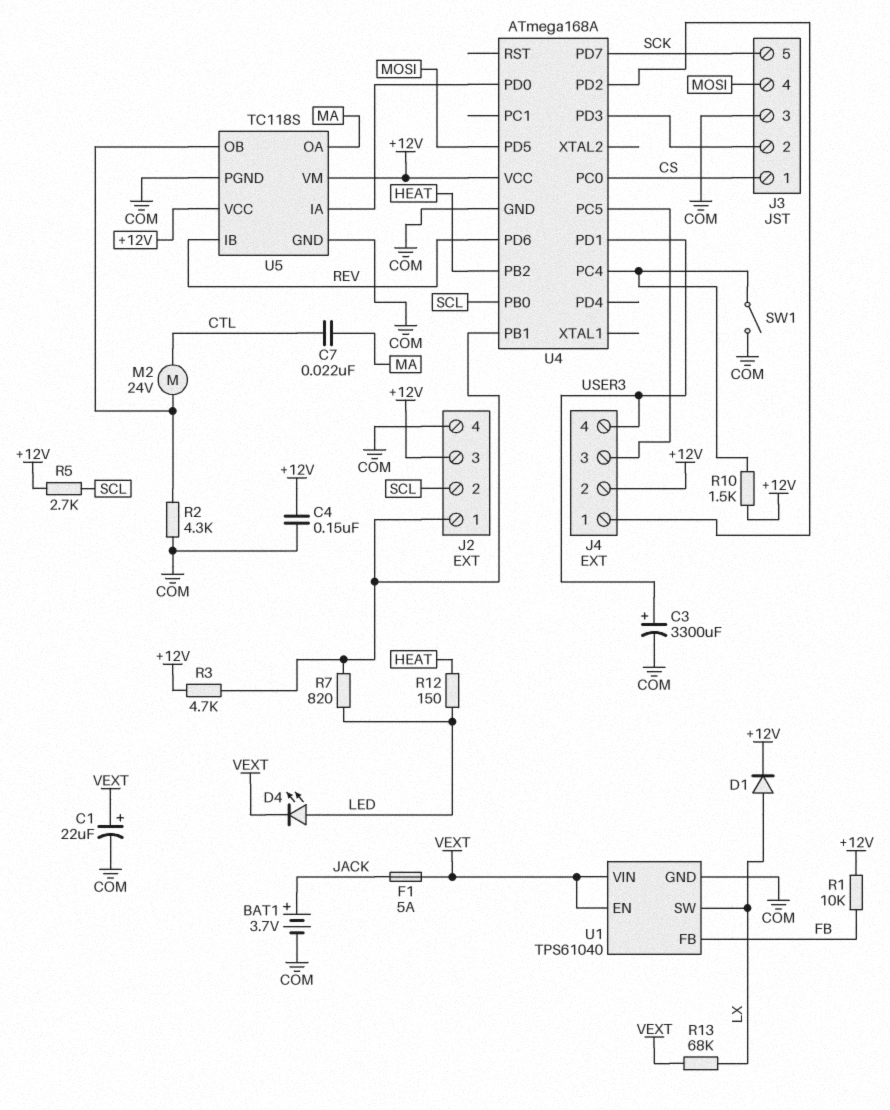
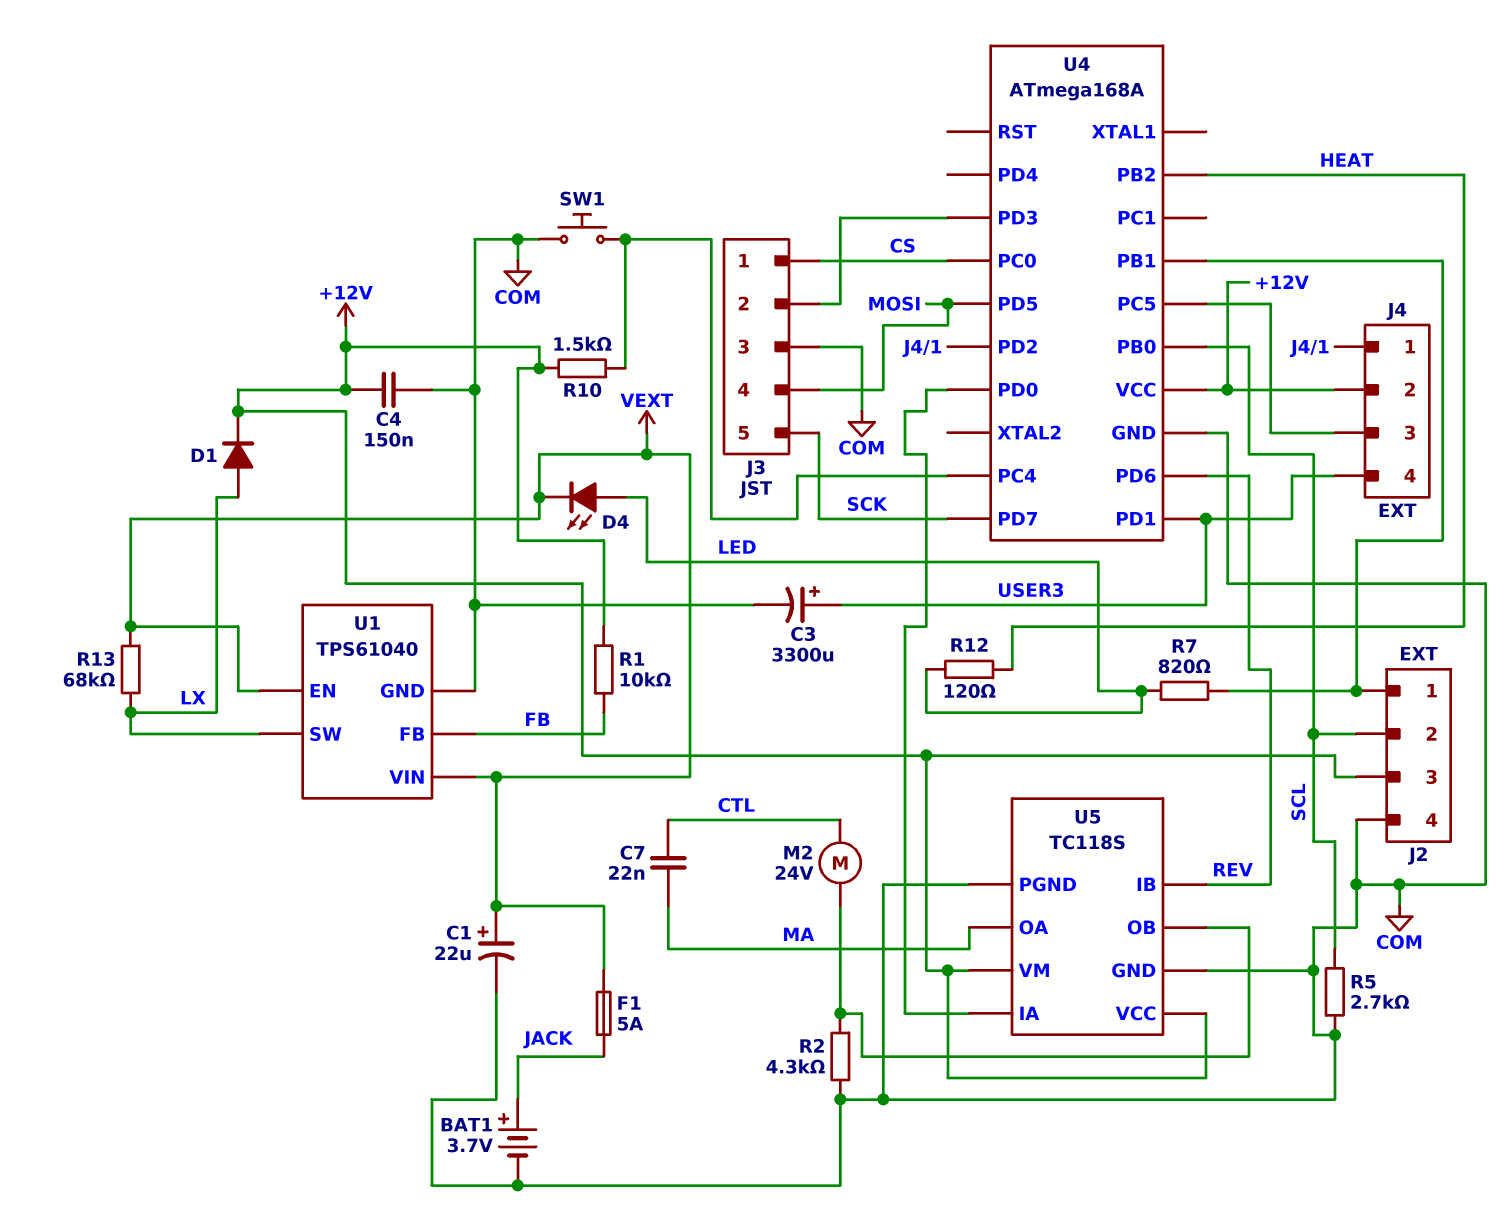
R3: 4.7k (+12V, J2/1) -> none
R5: 2.7k (+12V, SCL) -> 2.7k (COM, SCL)
R12: 150 (HEAT, LED) -> 120 (HEAT, LED)
SW1: switch (COM, U4/PC4) -> button (COM, U4/PC4)

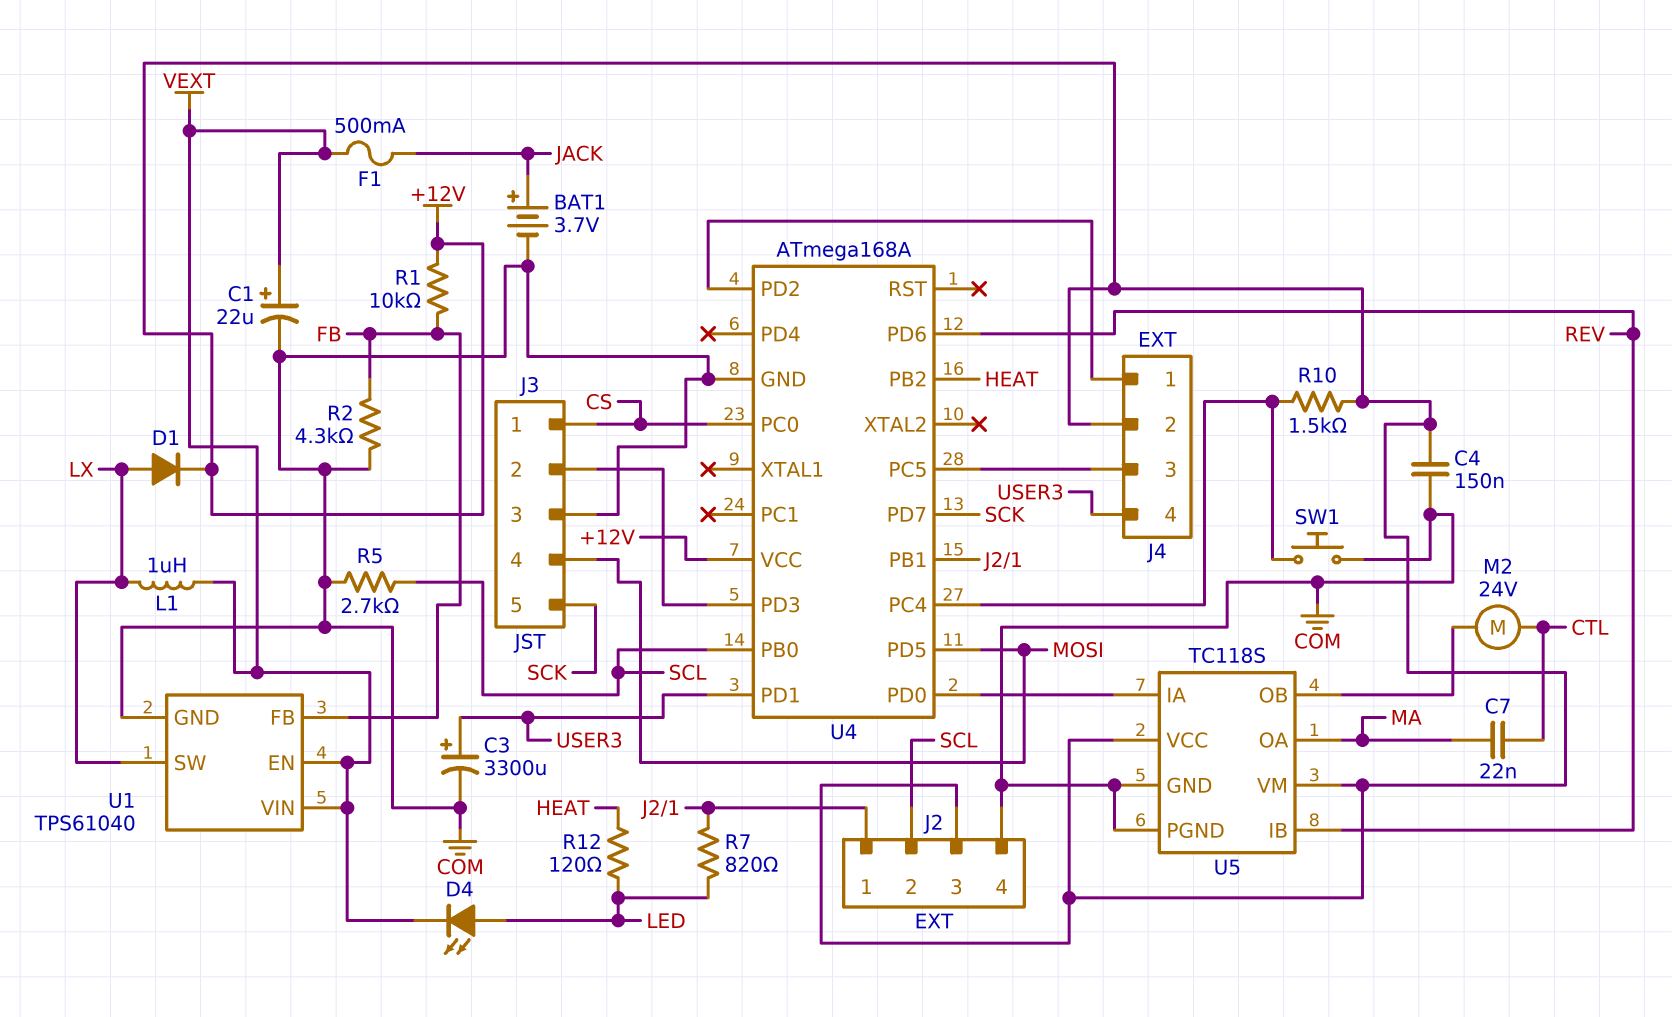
F1: 5A (JACK, VEXT) -> 500mA (JACK, VEXT)
L1: none -> 1uH (LX, VEXT)
R2: 4.3k (COM, U5/OB) -> 4.3k (COM, FB)
R13: 68k (LX, VEXT) -> none

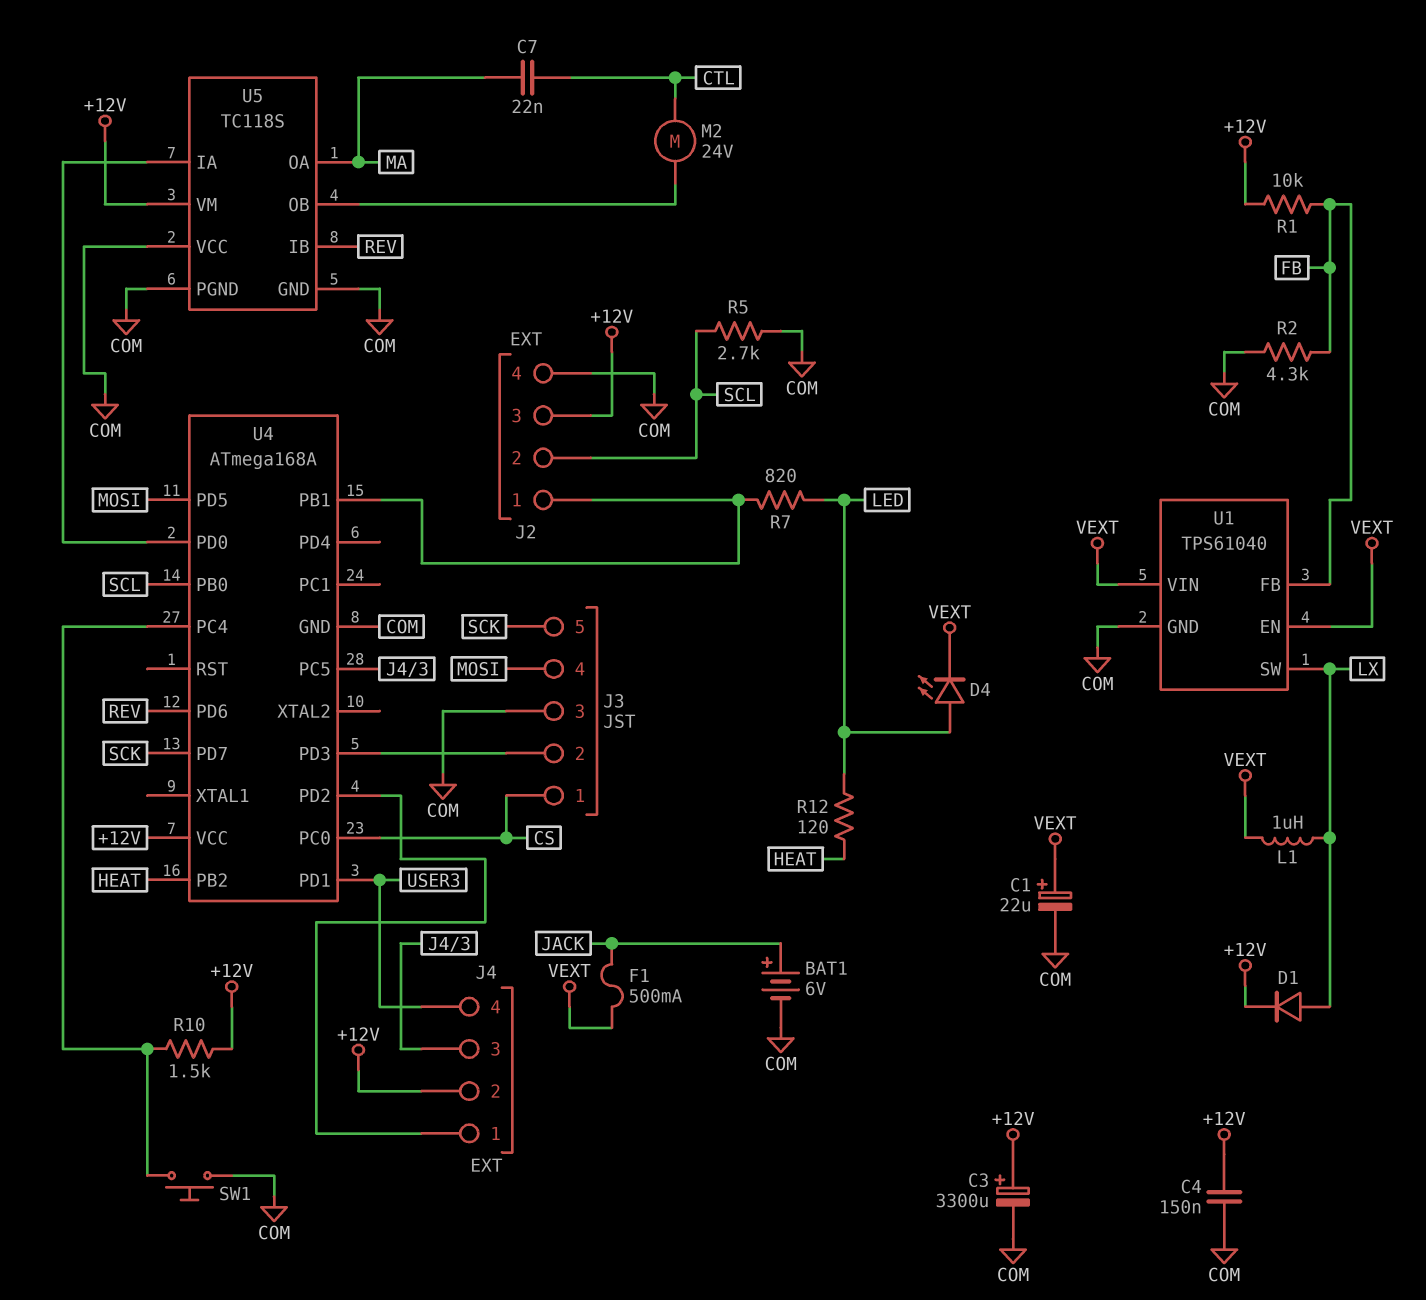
BAT1: 3.7V (plus JACK, minus COM) -> 6V (plus JACK, minus COM)
C3: 3300uF (plus USER3, minus COM) -> 3300uF (plus +12V, minus COM)
U5 pin VCC: +12V -> COM

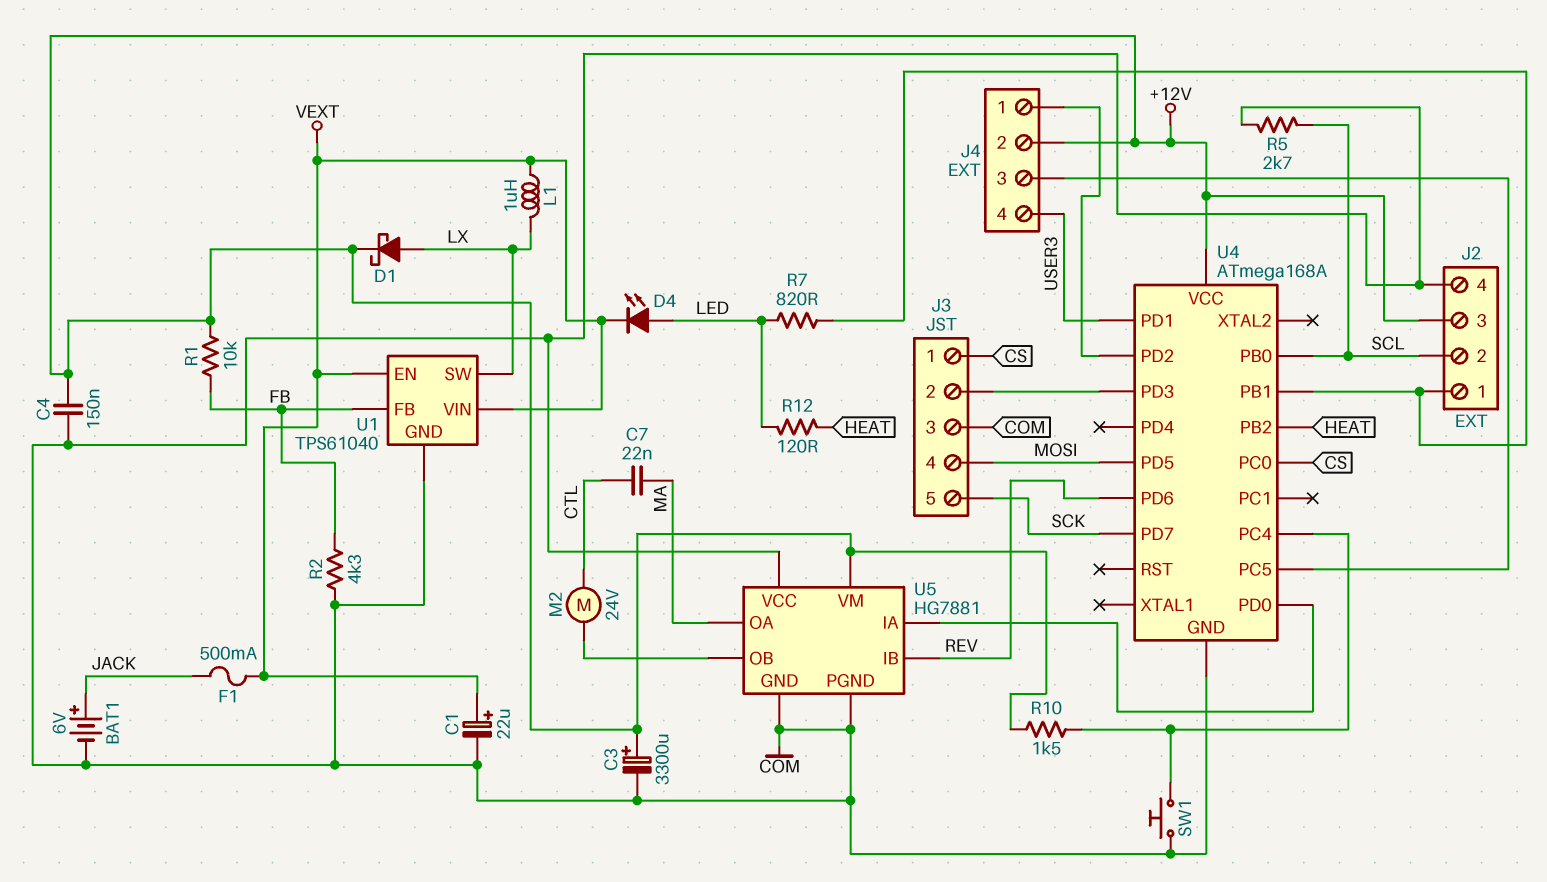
D1: diode (A LX, K +12V) -> schottky (A LX, K +12V)
U5: TC118S -> HG7881

